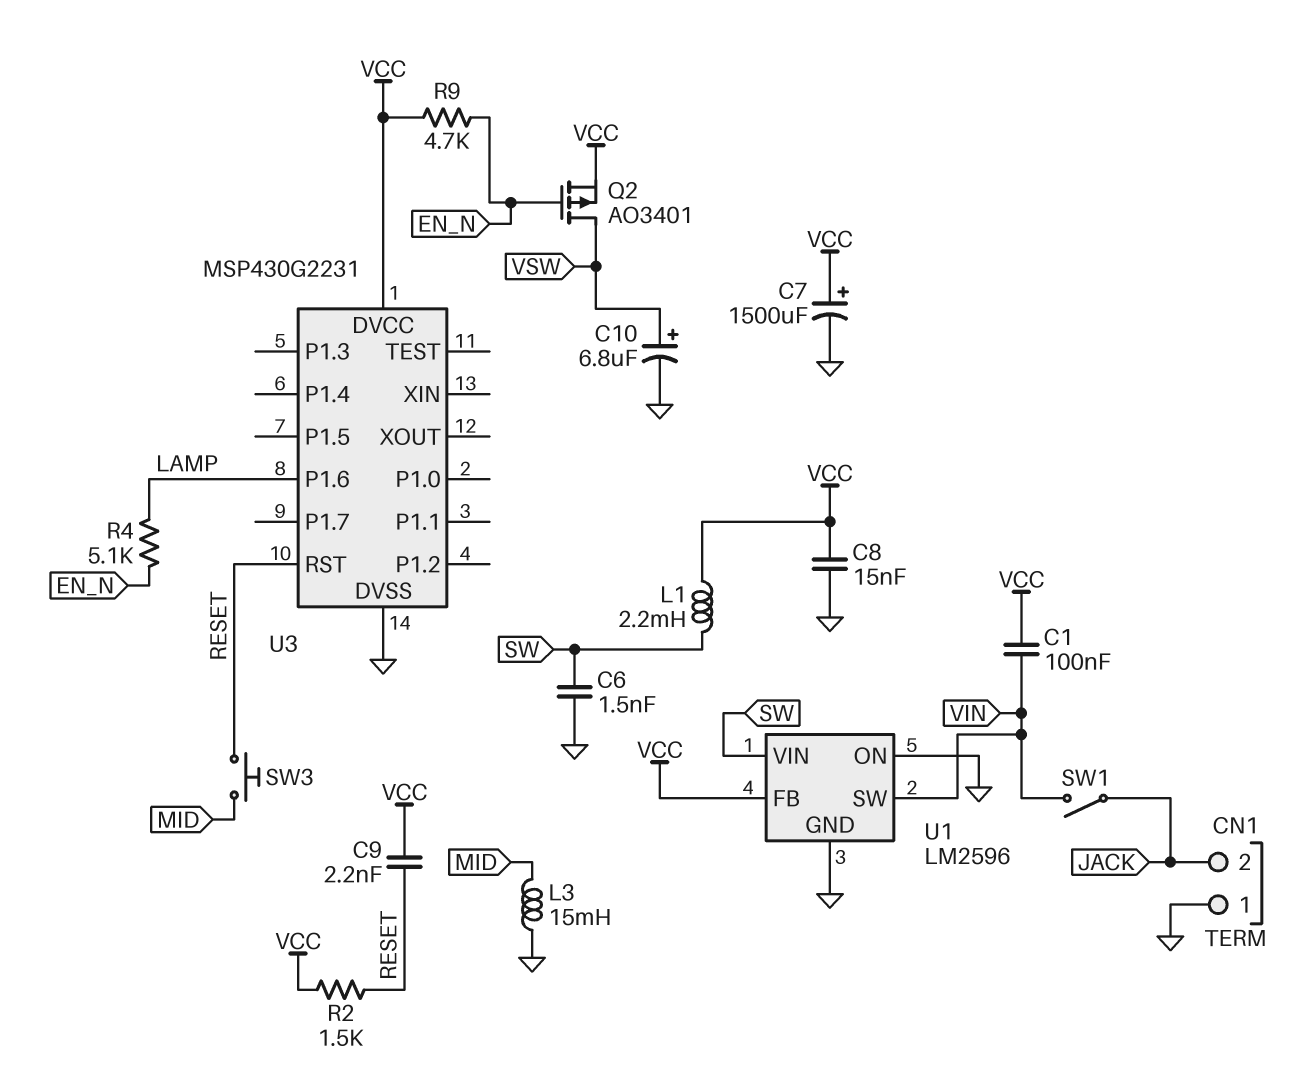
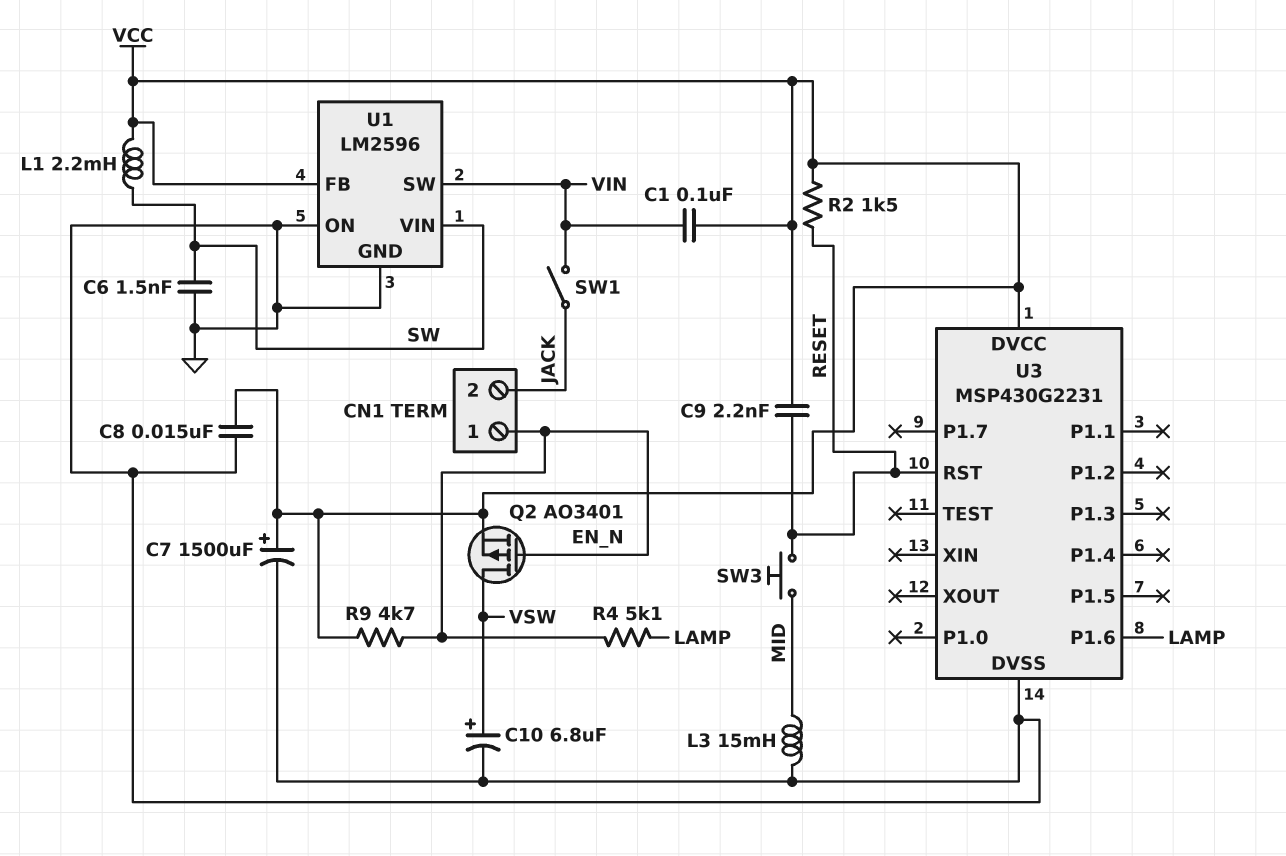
CN1 pin 1: GND -> EN_N

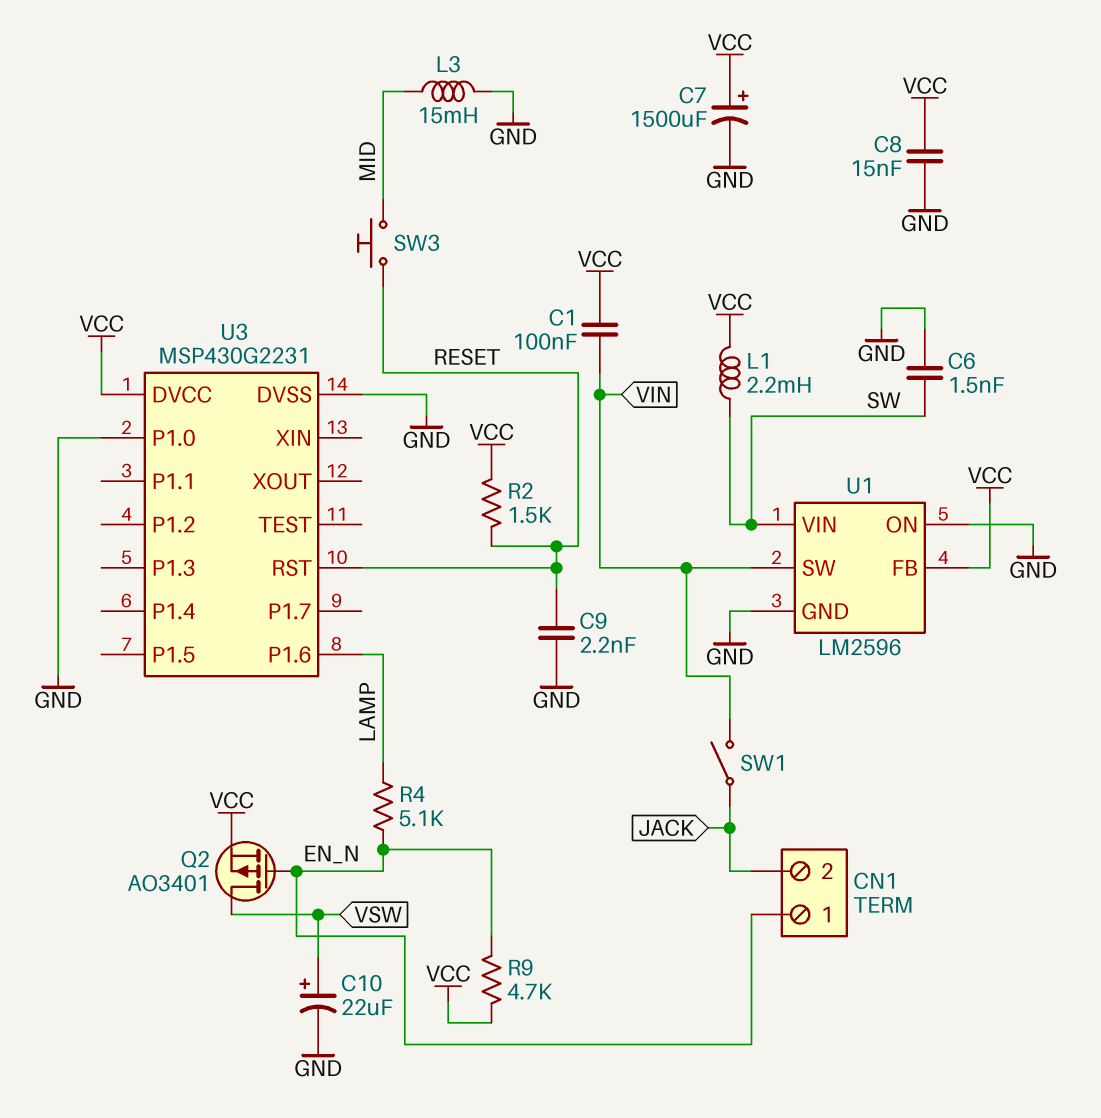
C9: 2.2nF (RESET, VCC) -> 2.2nF (GND, RESET)
C10: 6.8uF (plus VSW, minus GND) -> 22uF (plus VSW, minus GND)
U3 pin P1.0: none -> GND

